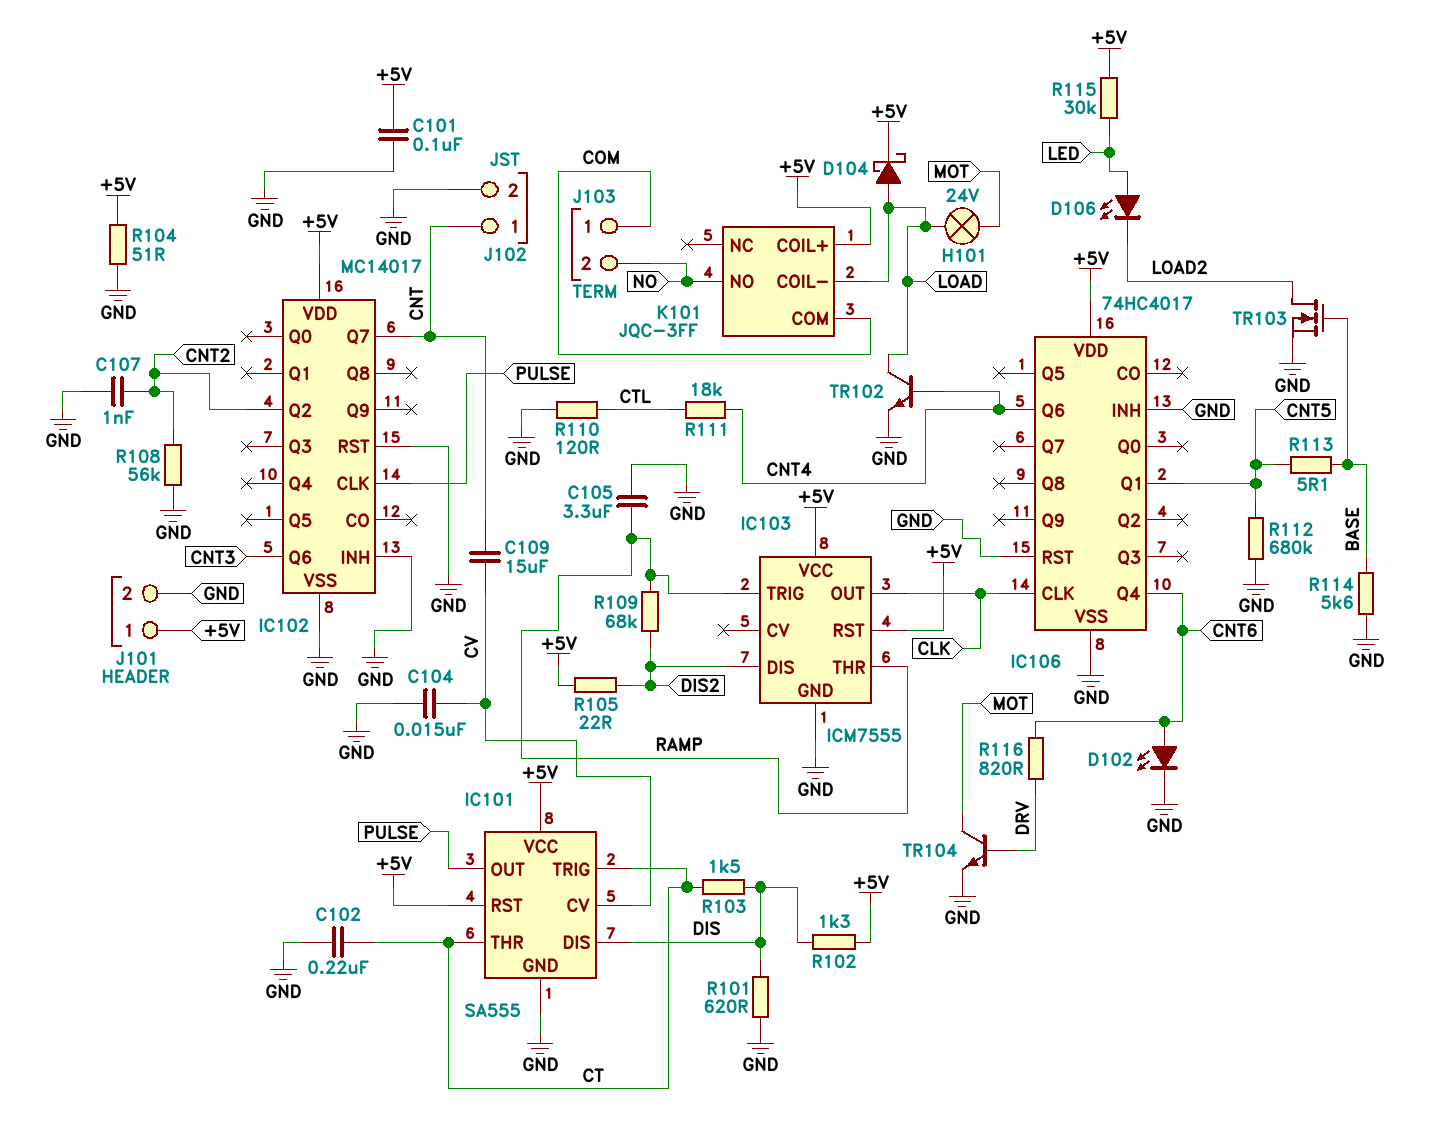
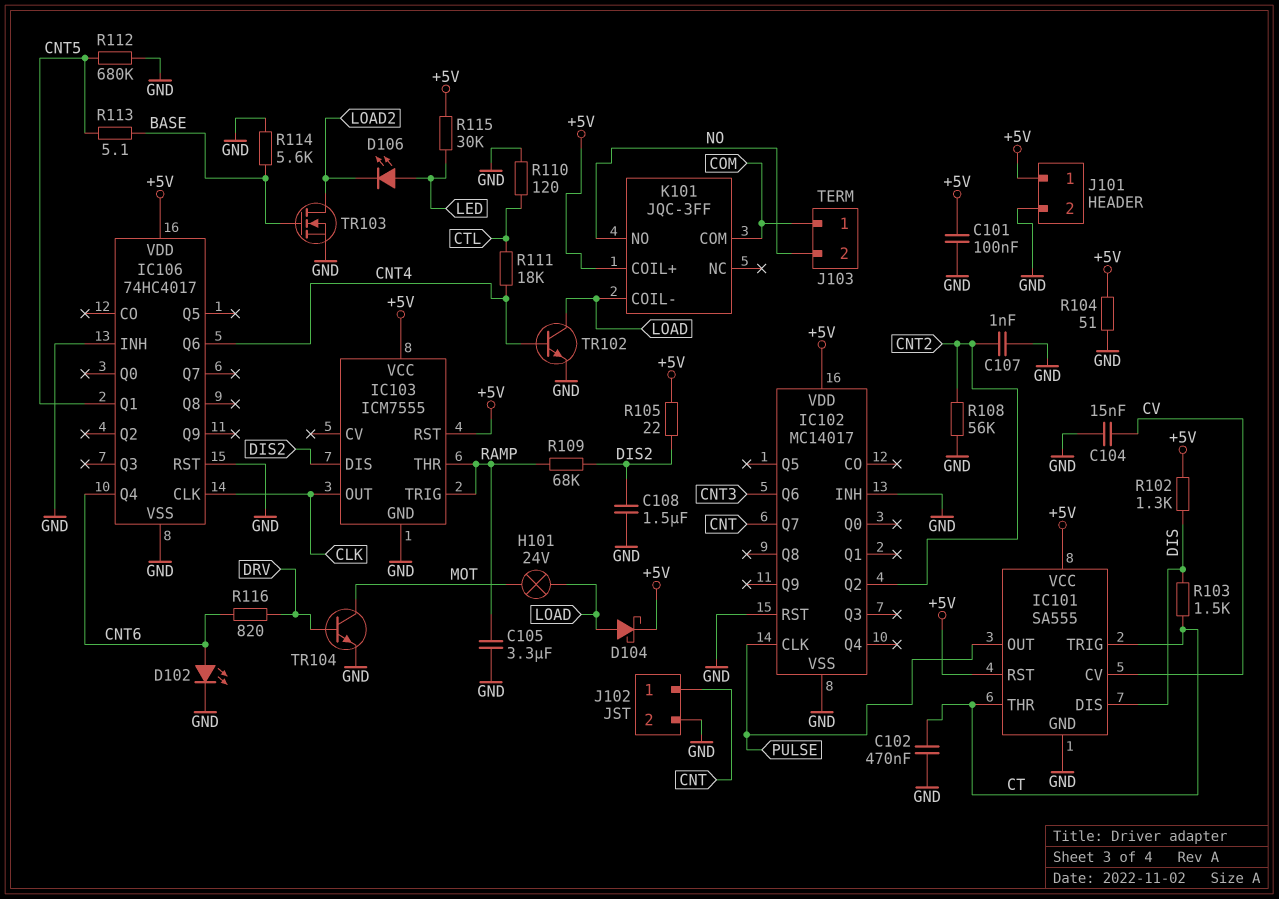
C102: 220nF (CT, GND) -> 470nF (CT, GND)
C108: none -> 1.5uF (DIS2, GND)
C109: 15uF (CNT, CV) -> none
R101: 620 (DIS, GND) -> none

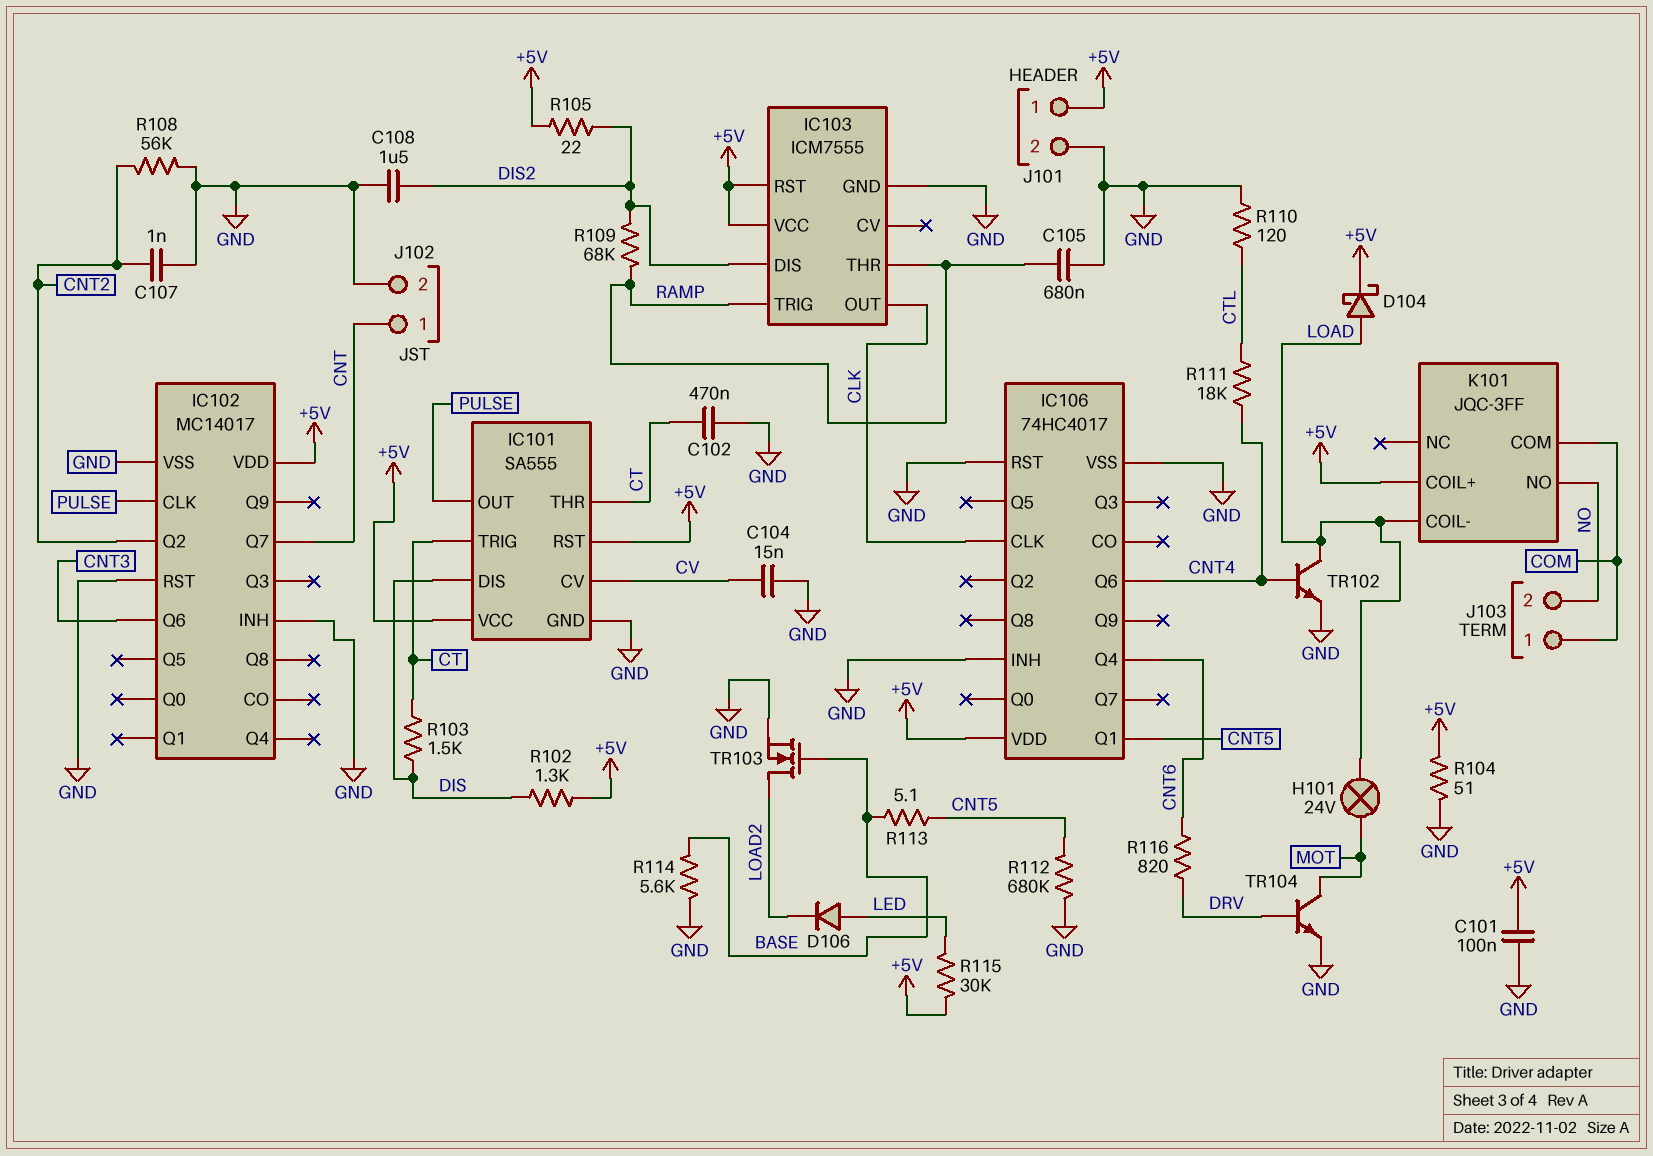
C105: 3.3uF (GND, RAMP) -> 680nF (GND, RAMP)
D102: LED (A CNT6, K GND) -> none
D106: LED (A LED, K LOAD2) -> diode (A LED, K LOAD2)

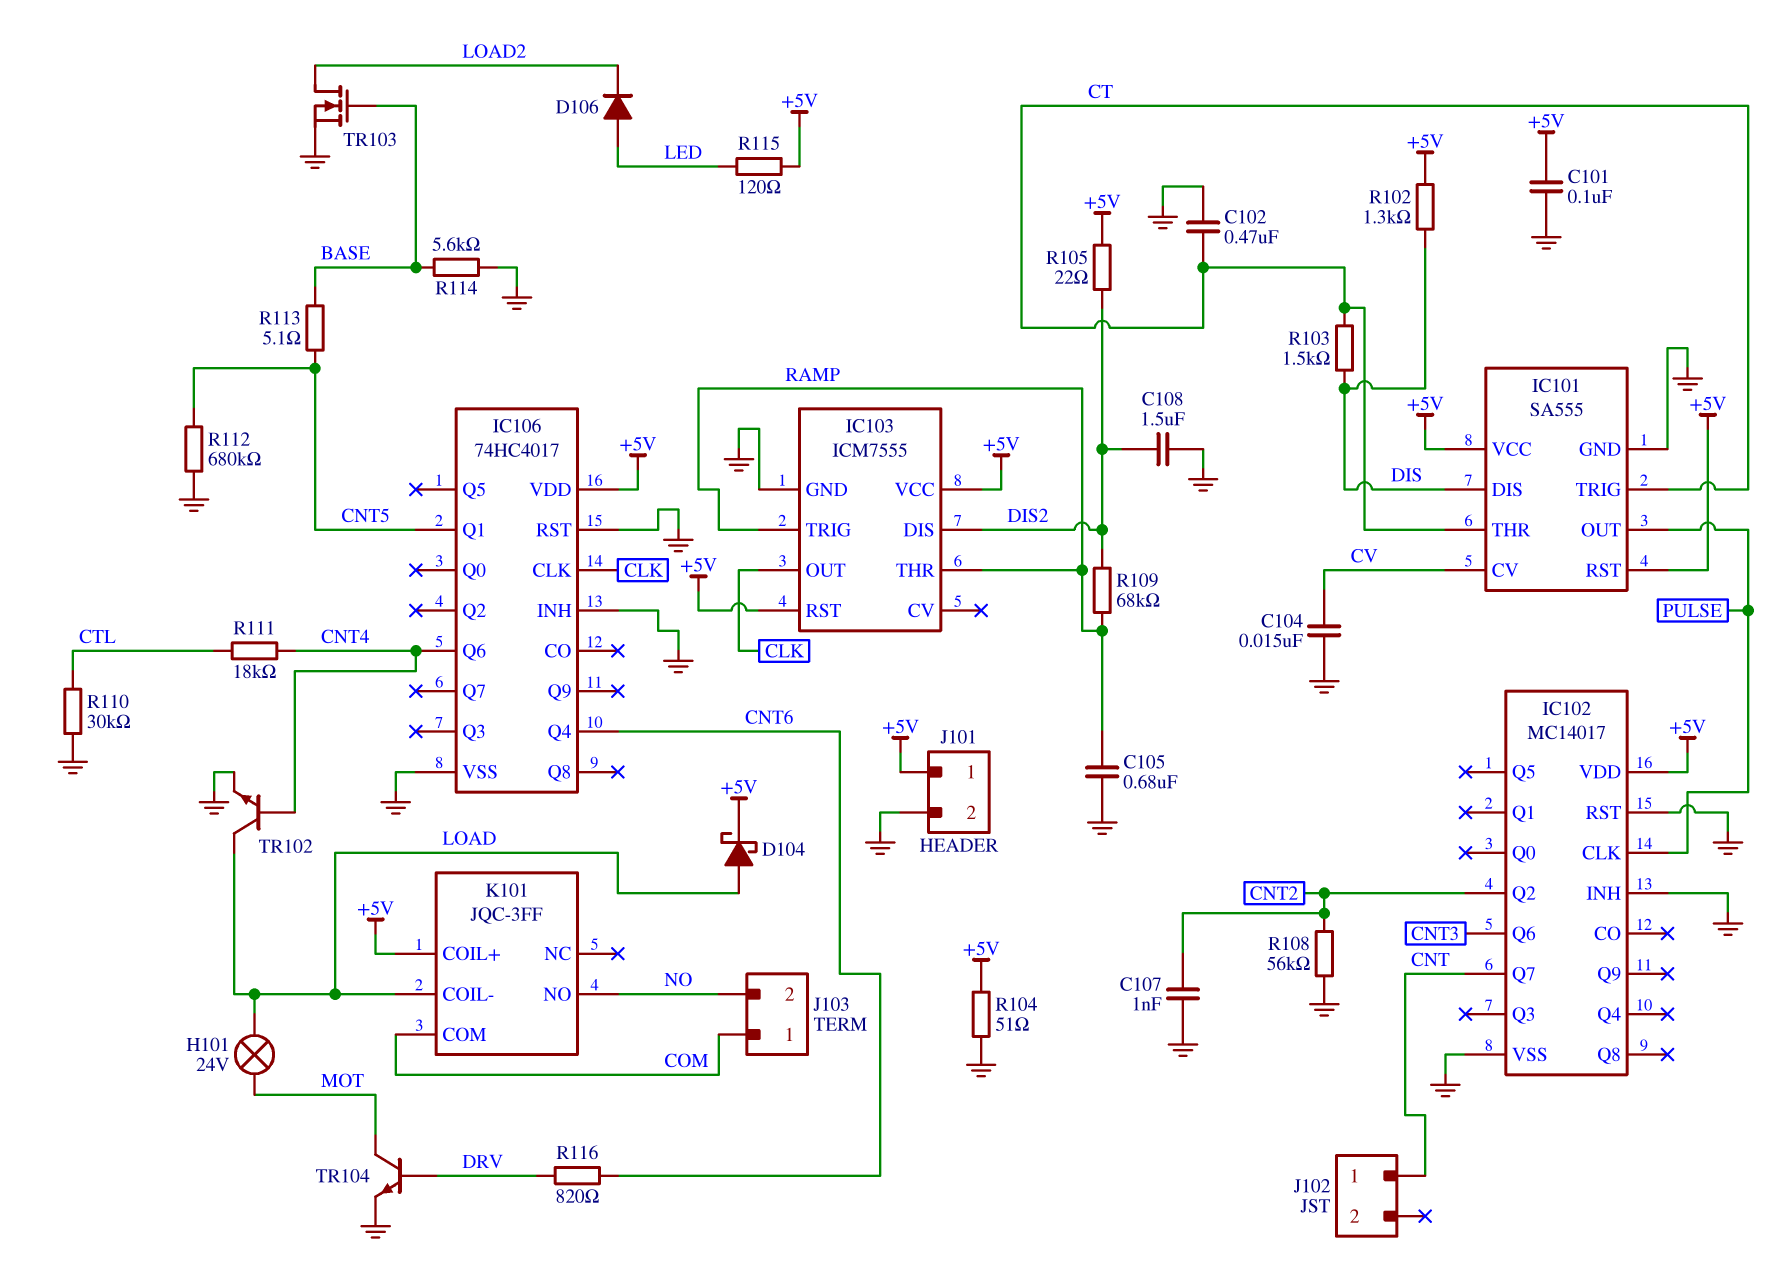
J102 pin 2: GND -> none
R110: 120 (CTL, GND) -> 30k (CTL, GND)
R115: 30k (+5V, LED) -> 120 (+5V, LED)

